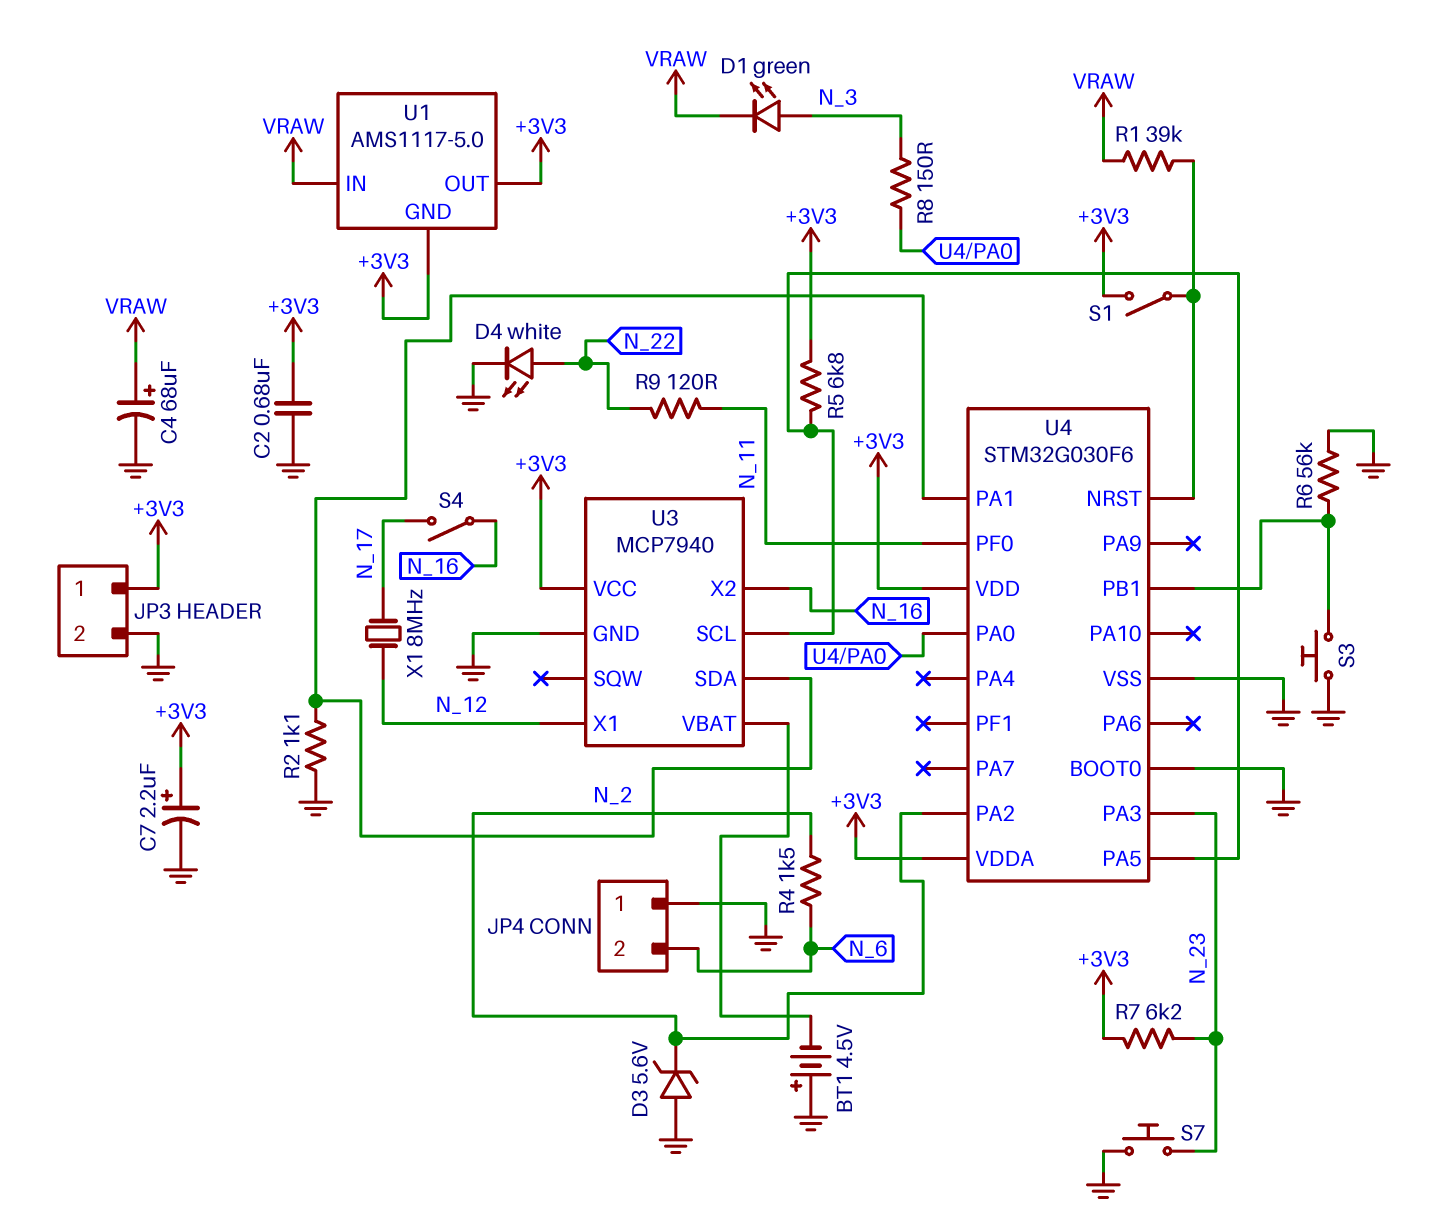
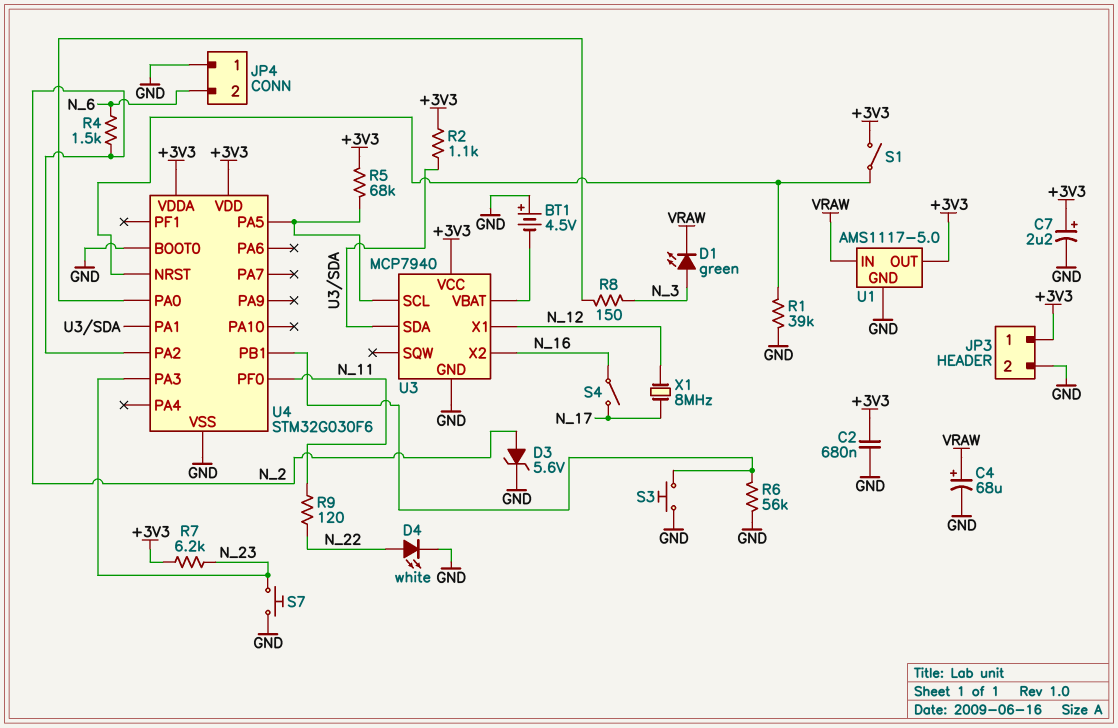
D3: zener 5.6V (A GND, K N_2) -> zener 5.6V (A N_2, K GND)
R1: 39k (U4/NRST, VRAW) -> 39k (GND, U4/NRST)
R2: 1.1k (GND, U3/SDA) -> 1.1k (+3V3, U3/SDA)
R5: 6.8k (+3V3, U3/SCL) -> 68k (+3V3, U3/SCL)
U1 pin GND: +3V3 -> GND

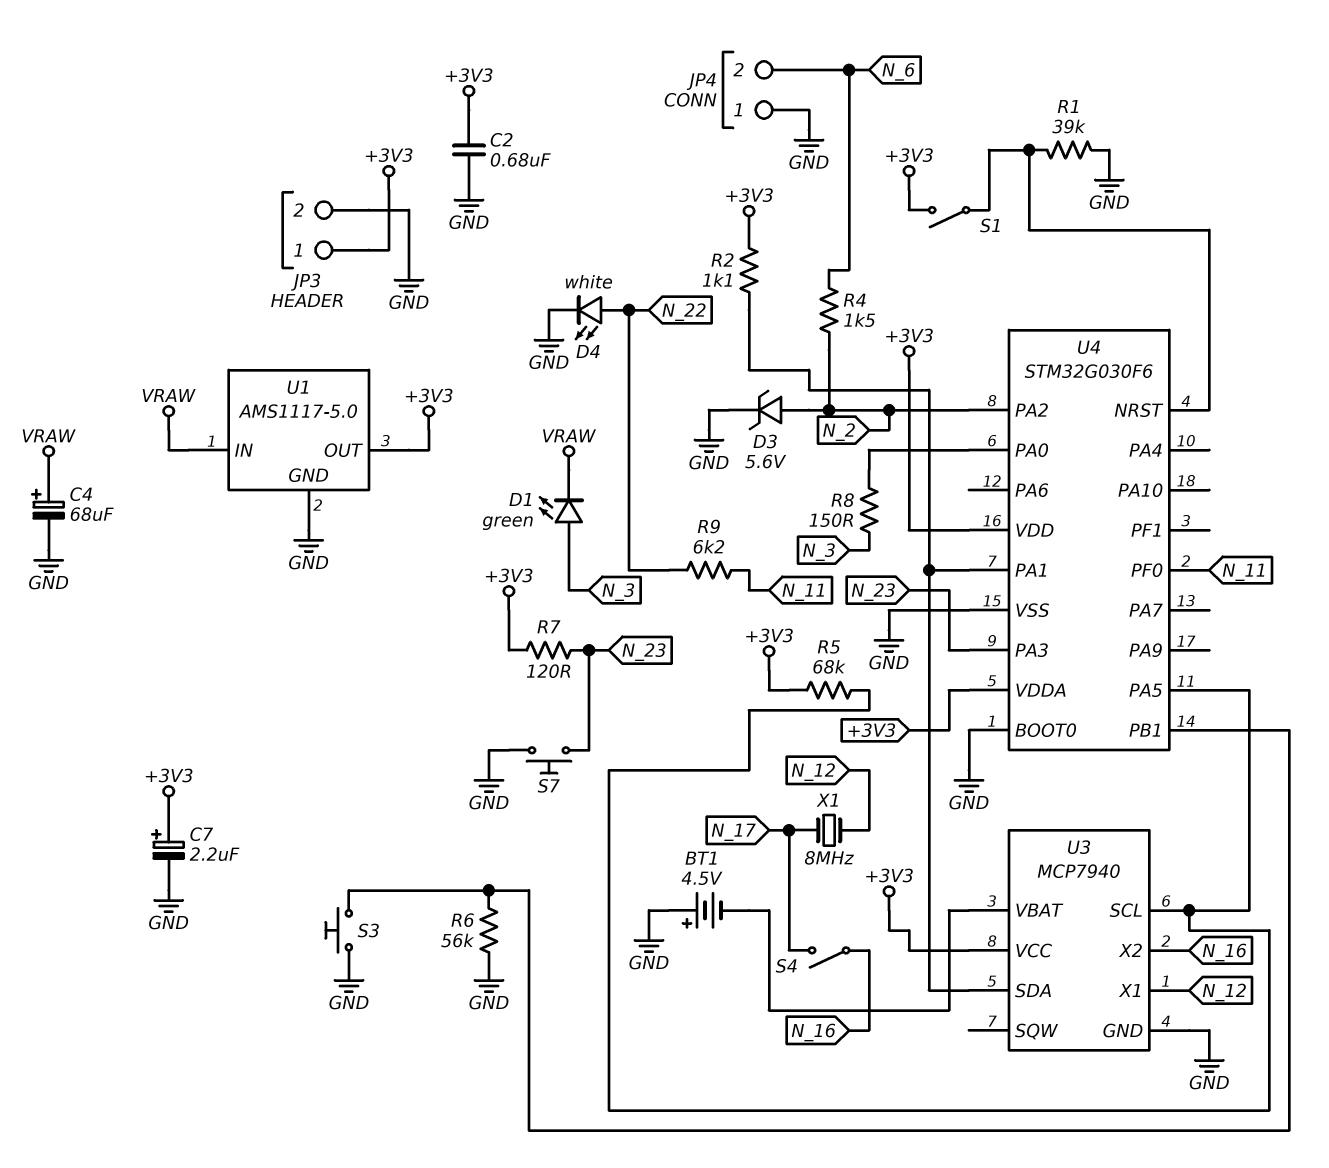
R7: 6.2k (+3V3, N_23) -> 120 (+3V3, N_23)
R9: 120 (N_11, N_22) -> 6.2k (N_11, N_22)

